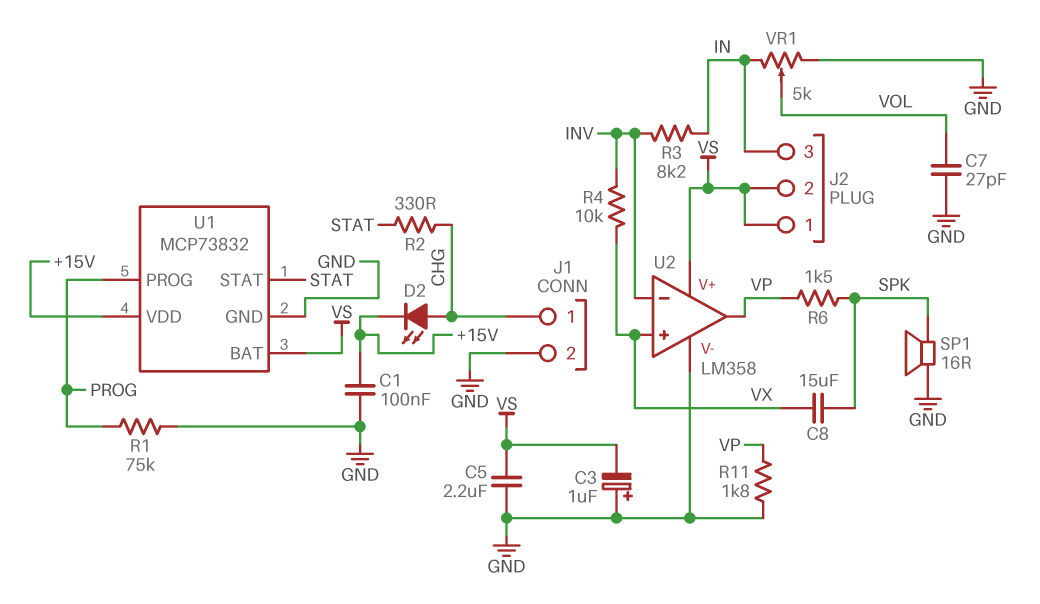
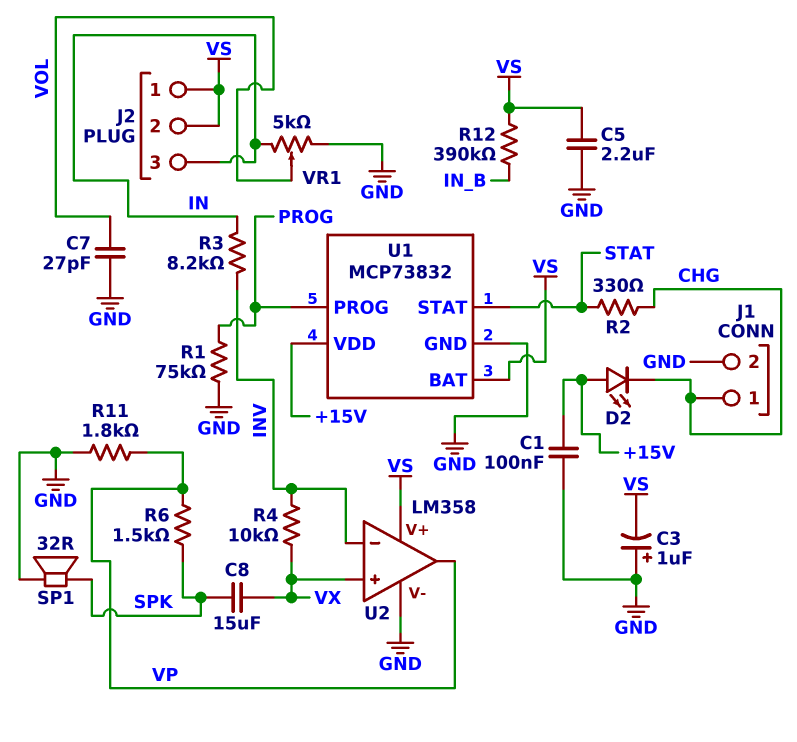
D2: LED (A CHG, K +15V) -> LED (A +15V, K CHG)
R12: none -> 390k (IN_B, VS)
SP1: speaker 16R (GND, SPK) -> speaker 32R (GND, SPK)

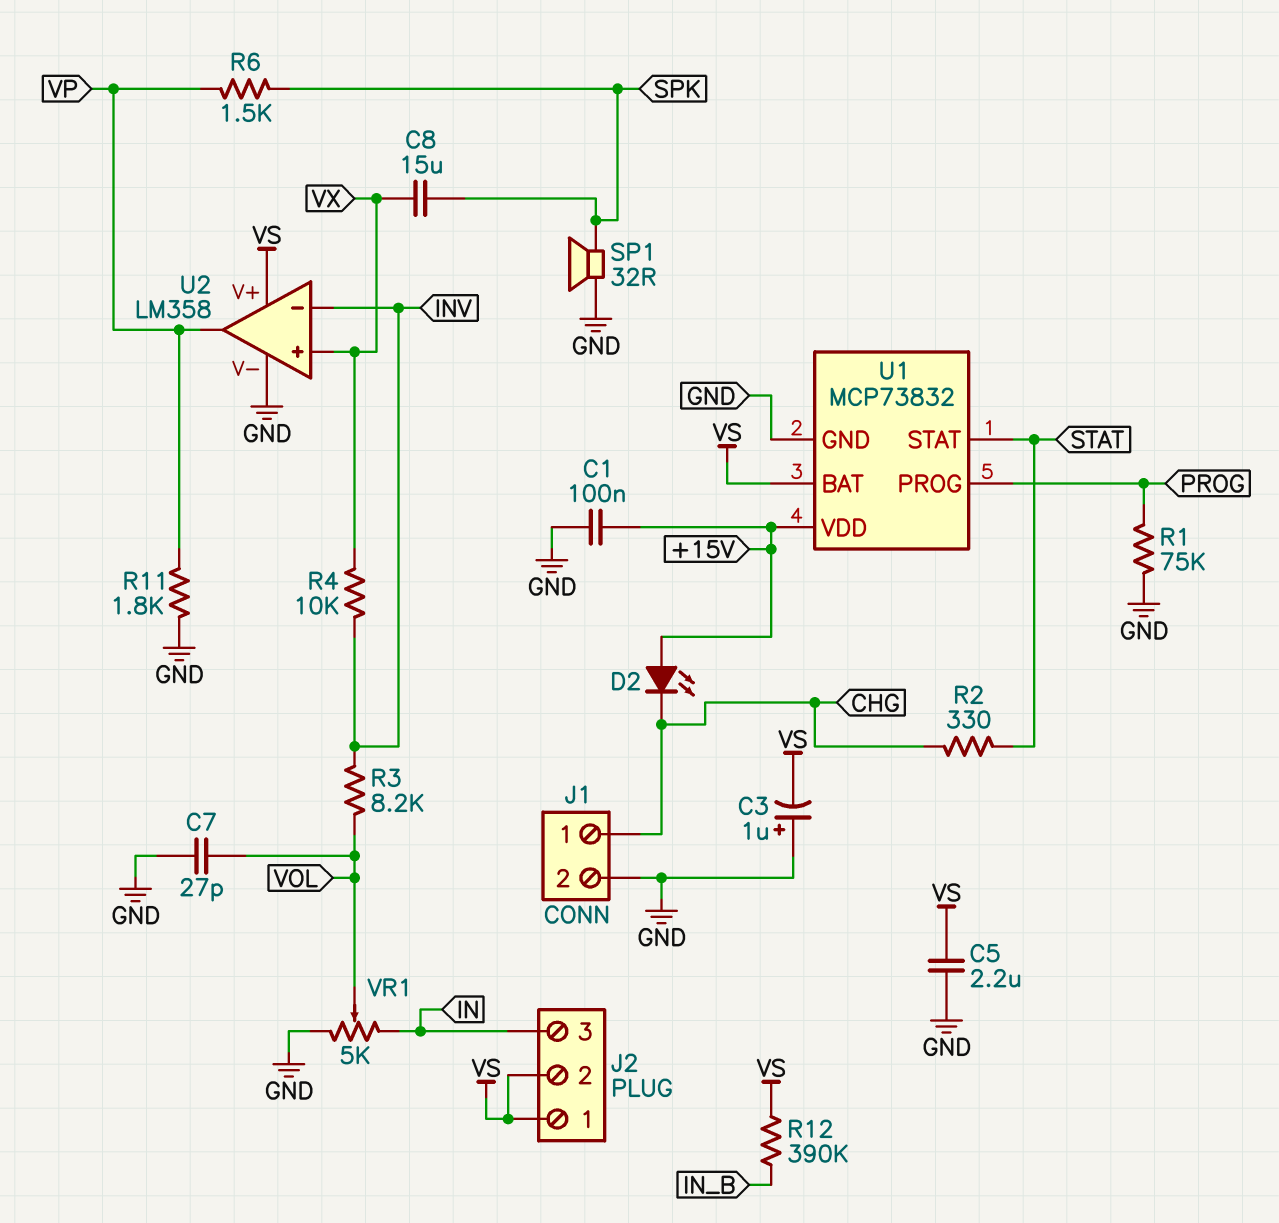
R3: 8.2k (IN, INV) -> 8.2k (INV, VOL)

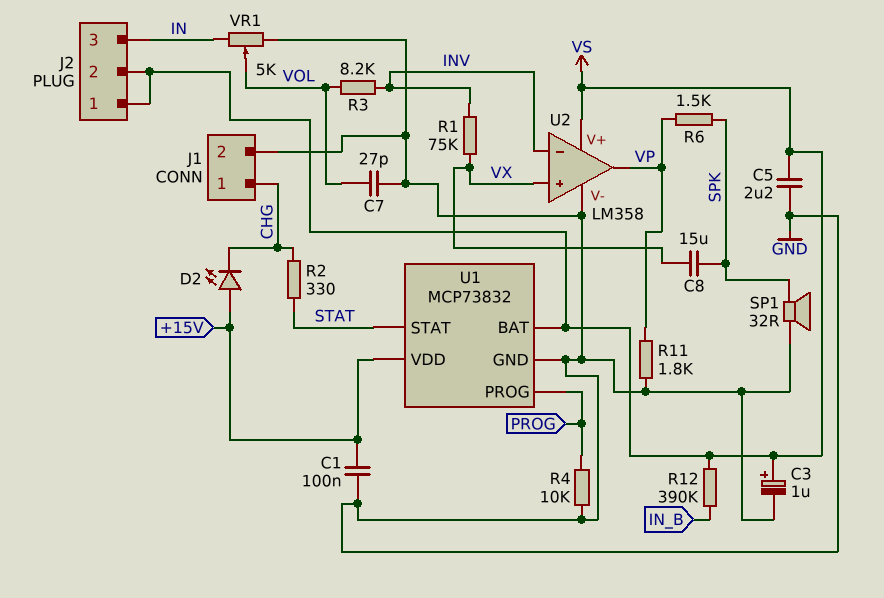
C3: 1uF (plus GND, minus VS) -> 1uF (plus VS, minus GND)
R1: 75k (GND, PROG) -> 75k (INV, VX)
R4: 10k (INV, VX) -> 10k (GND, PROG)

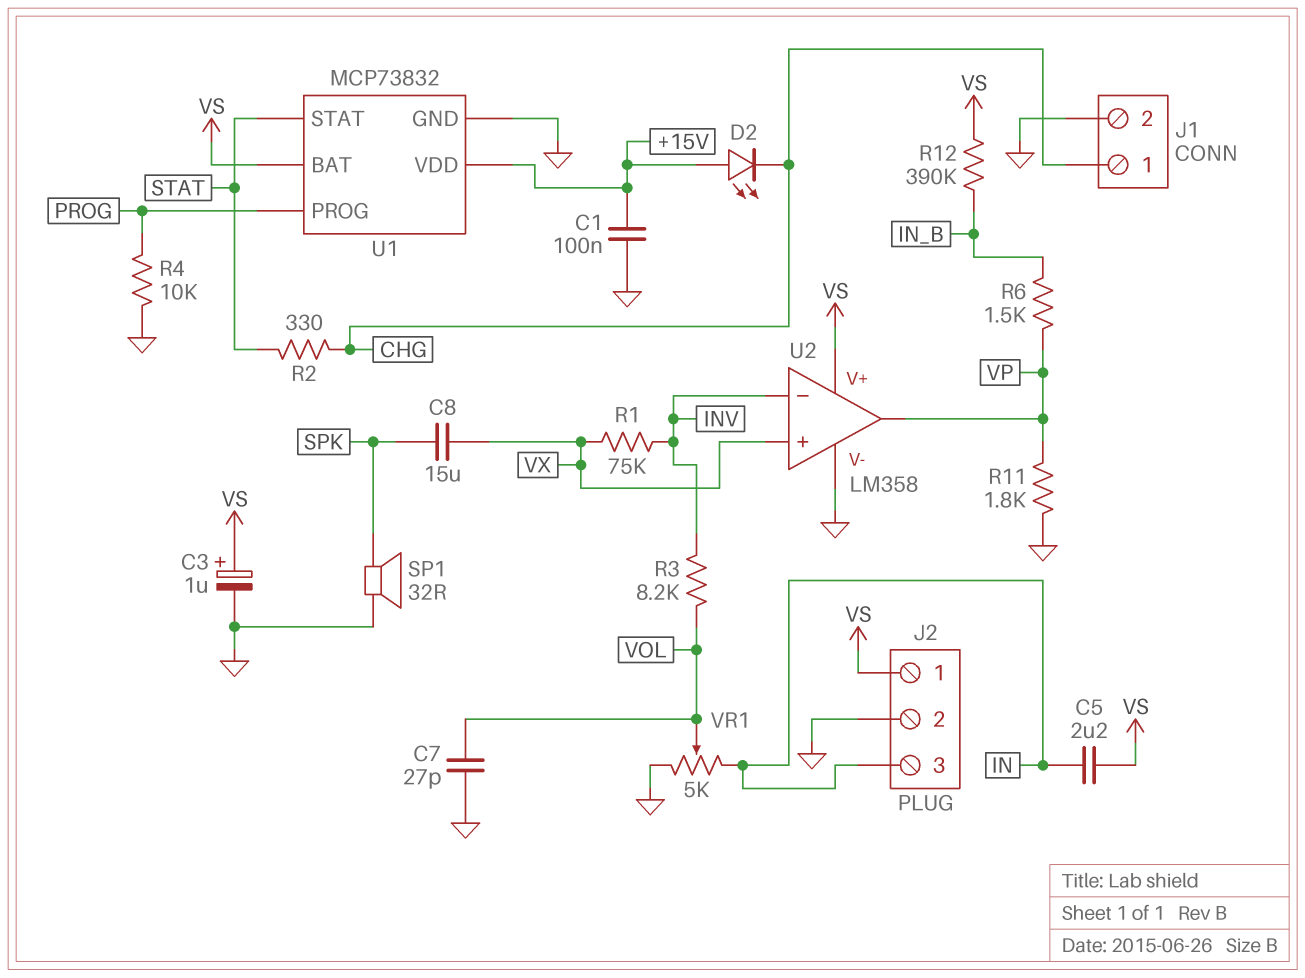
C5: 2.2uF (GND, VS) -> 2.2uF (IN, VS)
J2 pin 2: VS -> GND
R6: 1.5k (SPK, VP) -> 1.5k (IN_B, VP)

